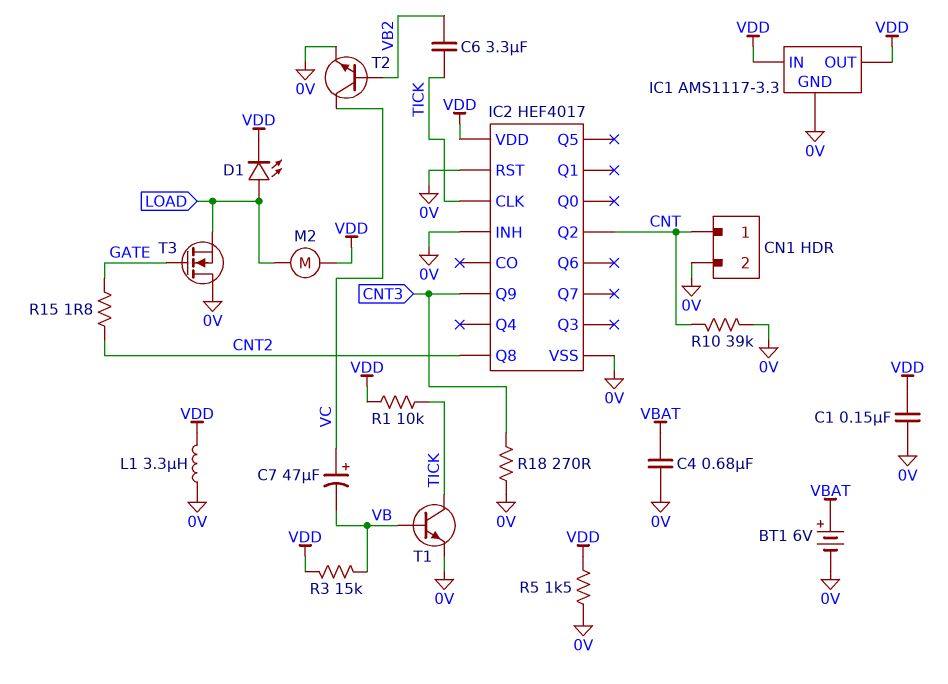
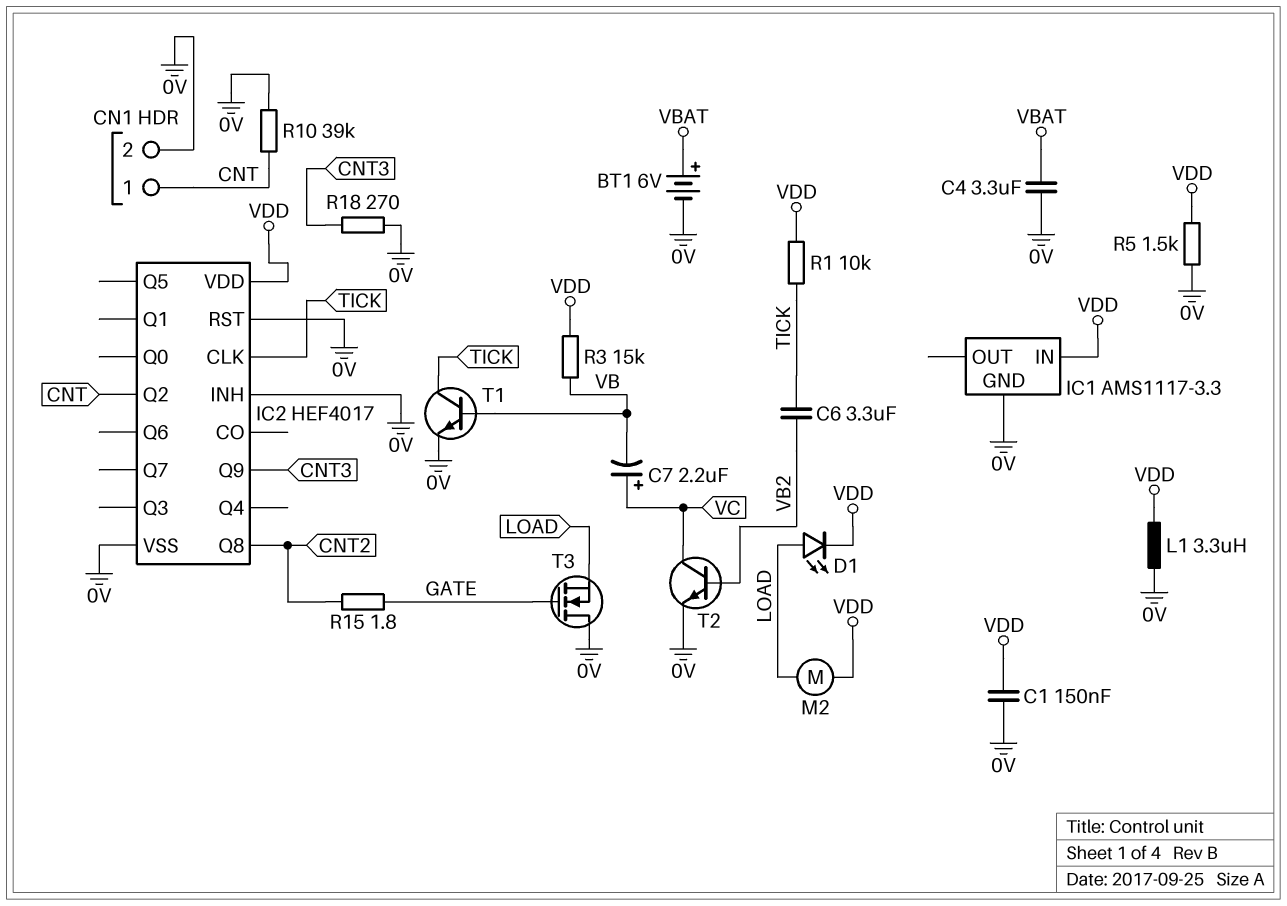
C4: 680nF (0V, VBAT) -> 3.3uF (0V, VBAT)
C7: 47uF (plus VC, minus VB) -> 2.2uF (plus VC, minus VB)
IC1 pin OUT: VDD -> none

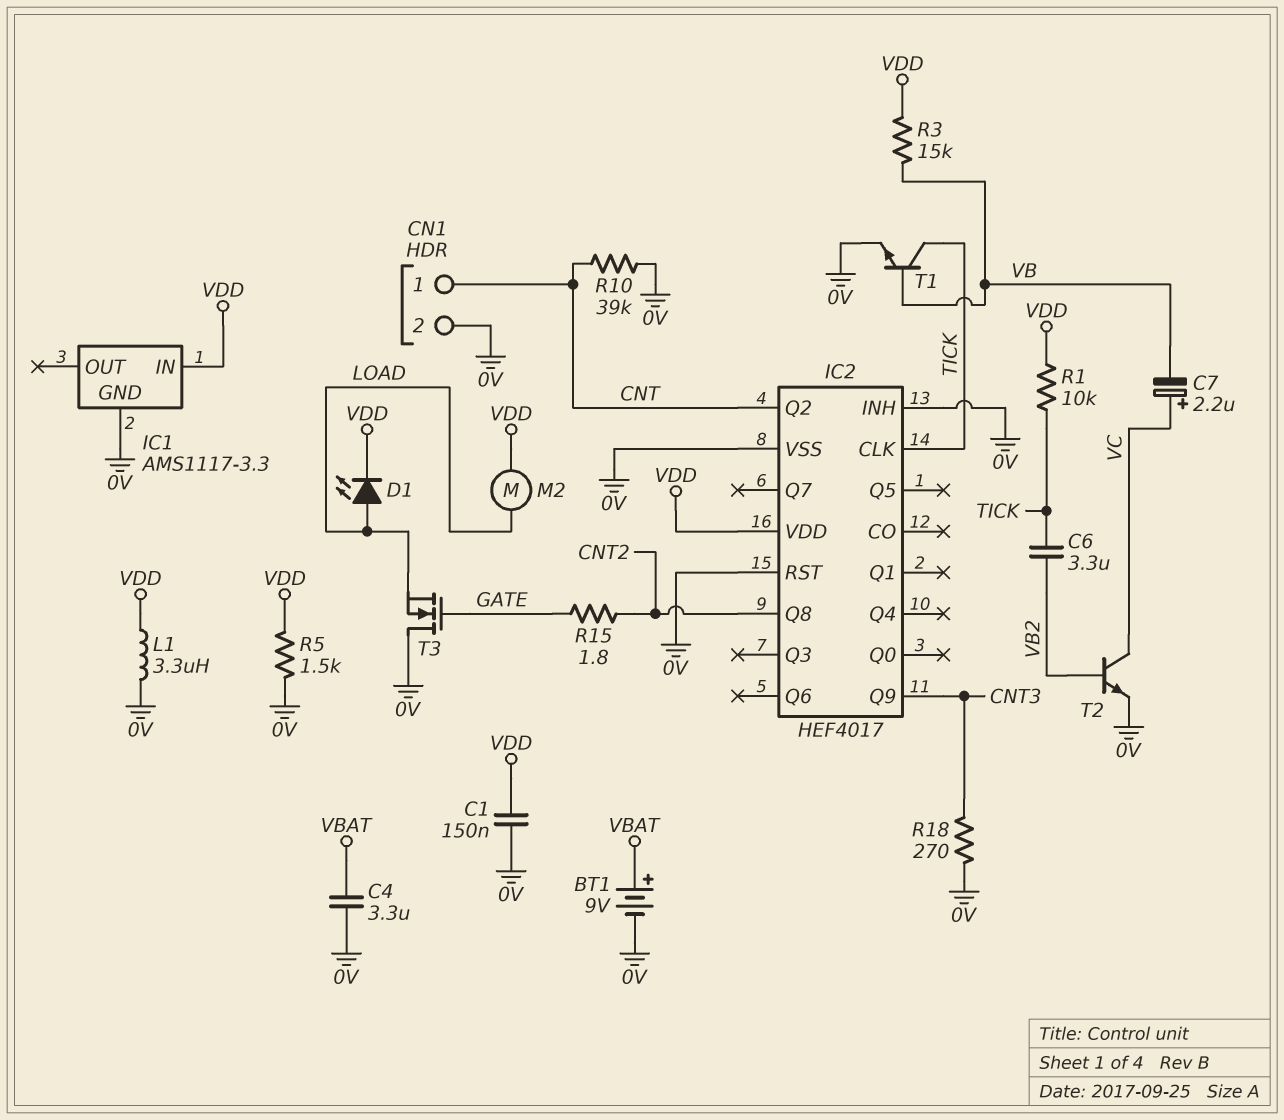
BT1: 6V (plus VBAT, minus 0V) -> 9V (plus VBAT, minus 0V)

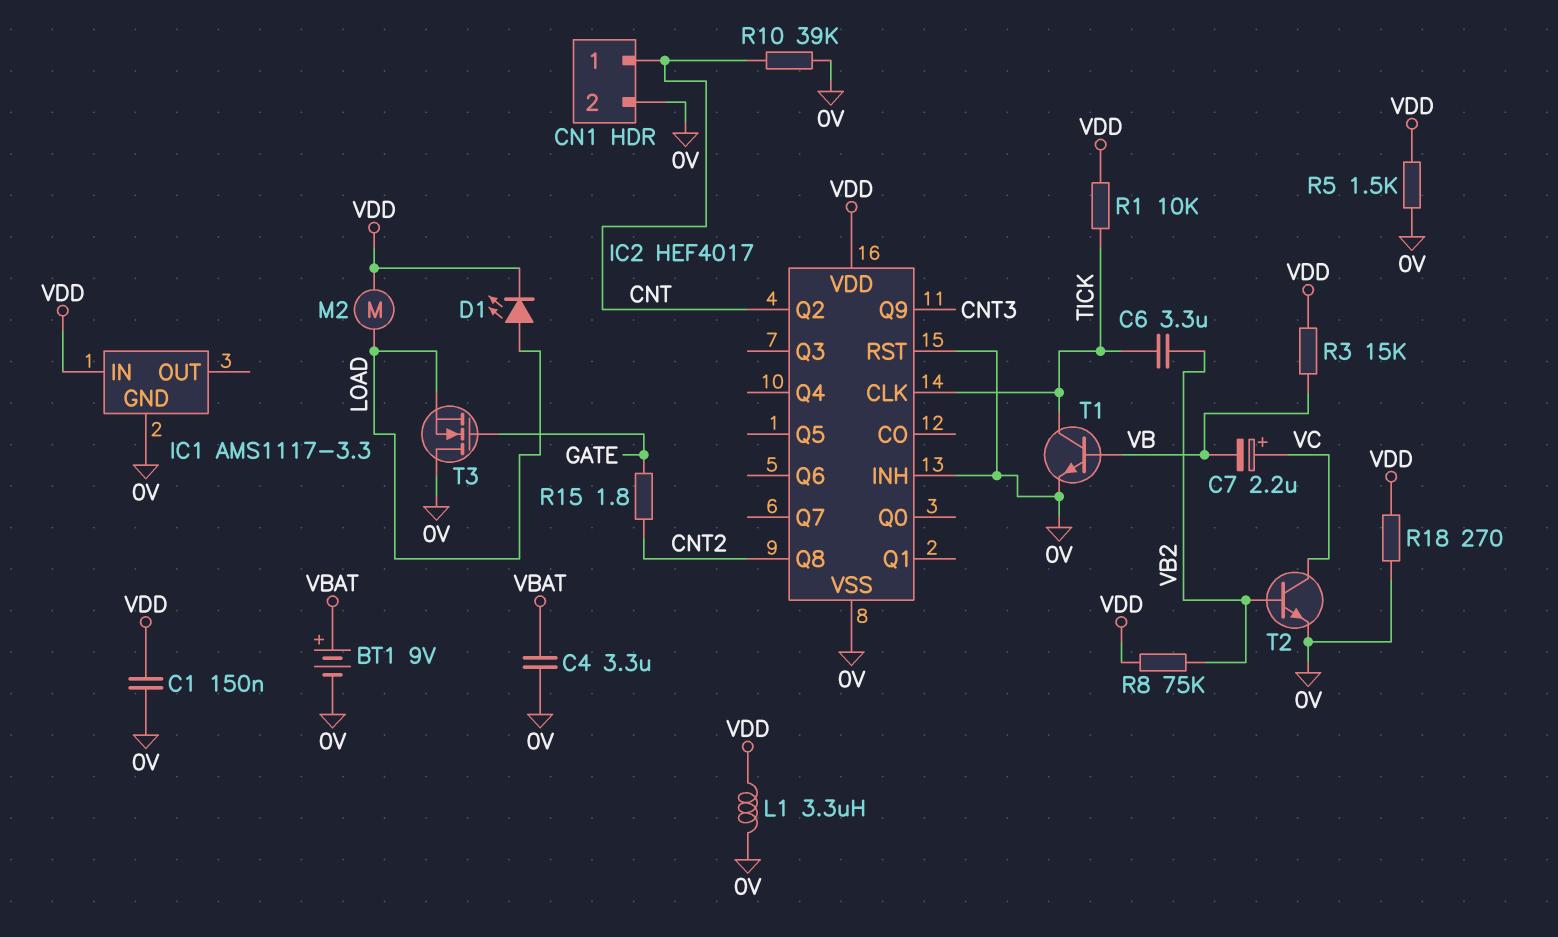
R8: none -> 75k (VB2, VDD)
R18: 270 (0V, CNT3) -> 270 (0V, VDD)

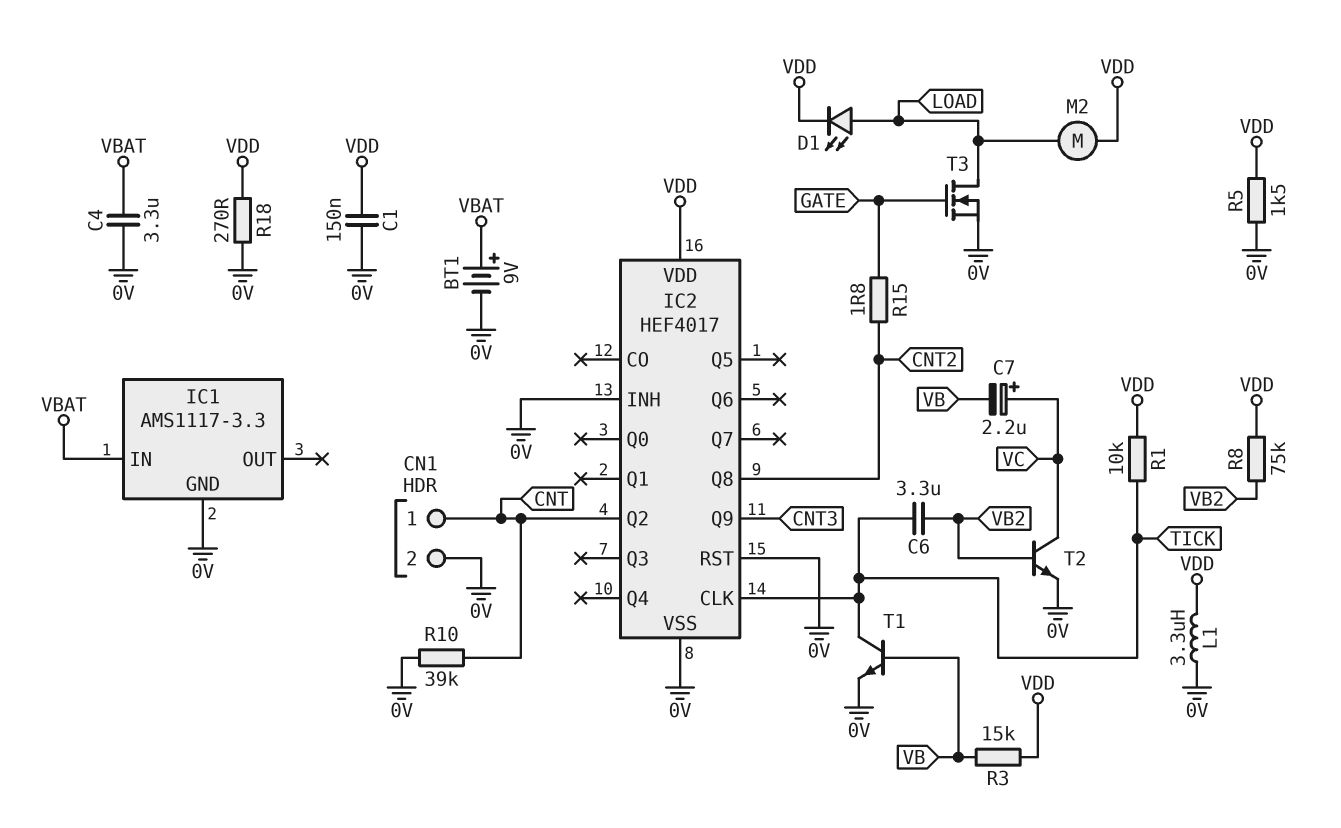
IC1 pin IN: VDD -> VBAT
T3: NMOS (G GATE, D 0V, S LOAD) -> NMOS (G GATE, D LOAD, S 0V)

